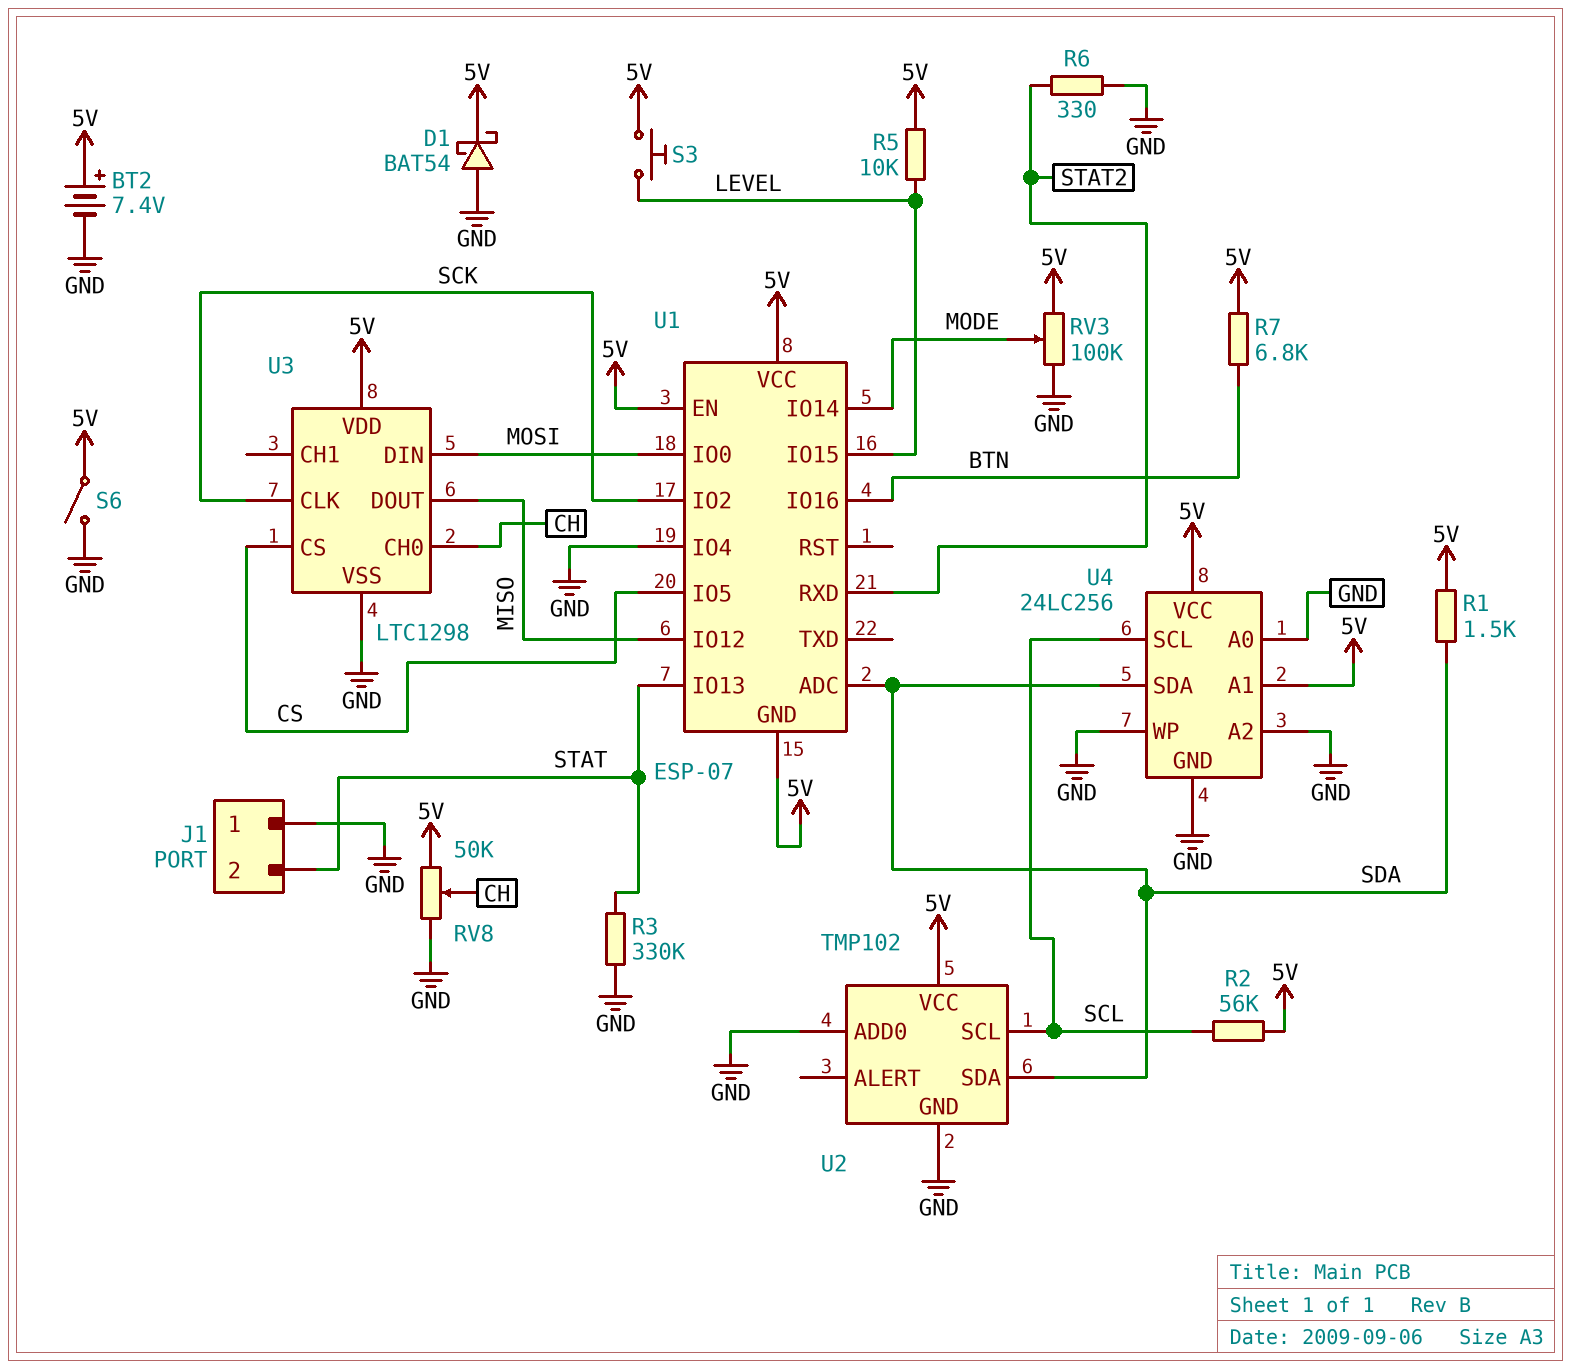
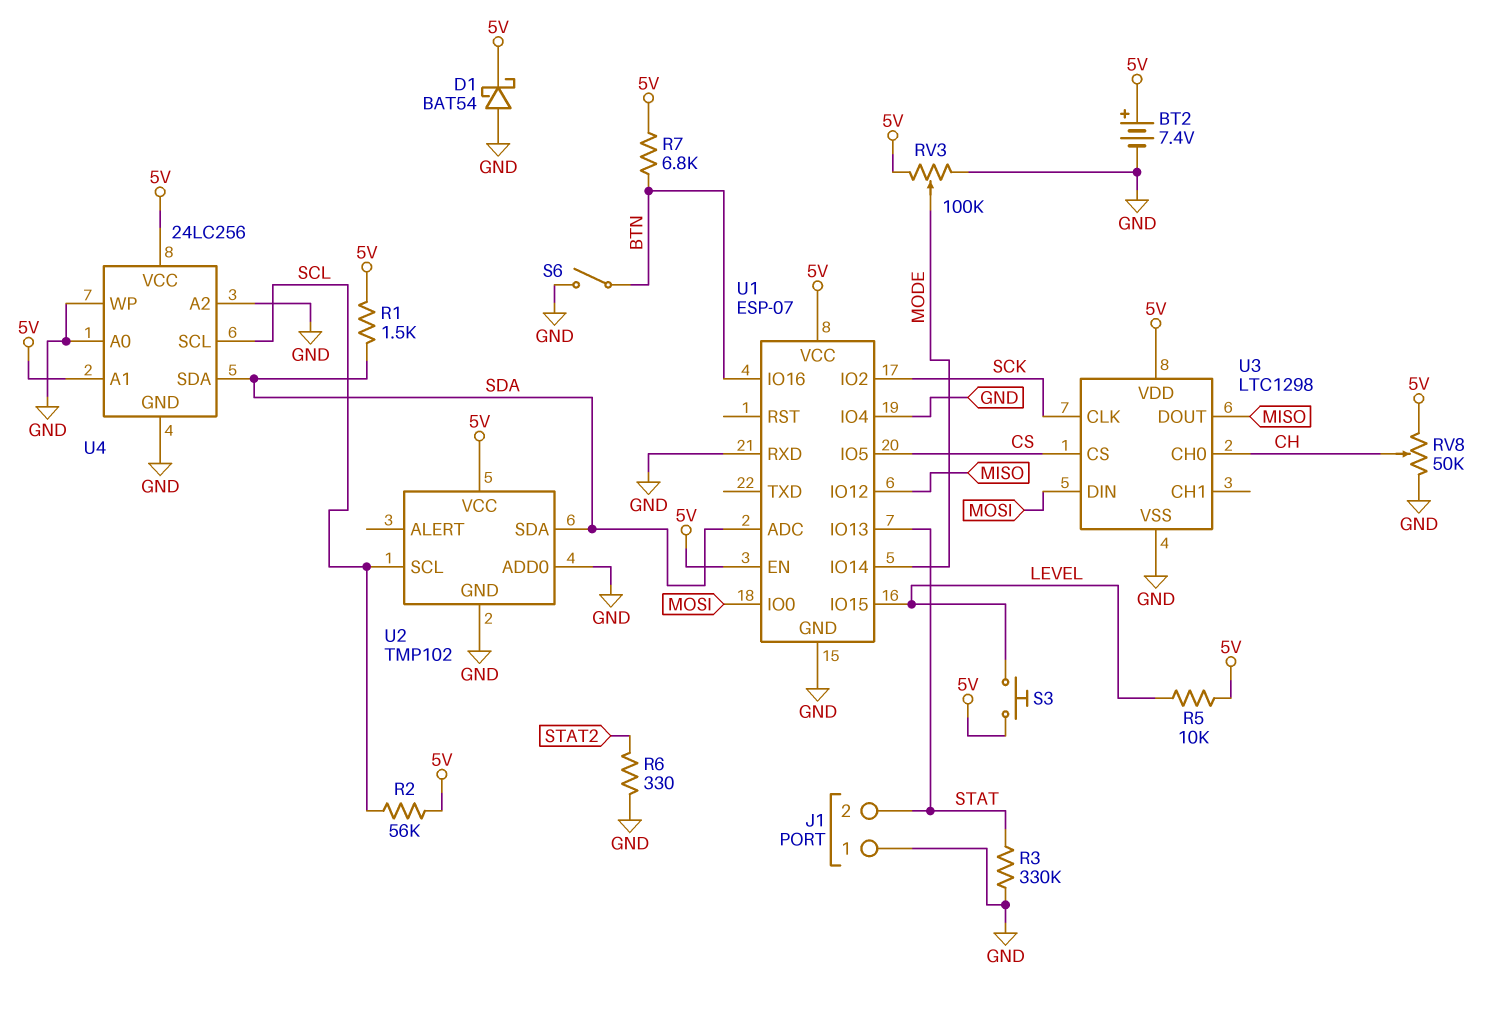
S6: switch (5V, GND) -> switch (BTN, GND)
U1 pin GND: 5V -> GND
U1 pin RXD: STAT2 -> GND

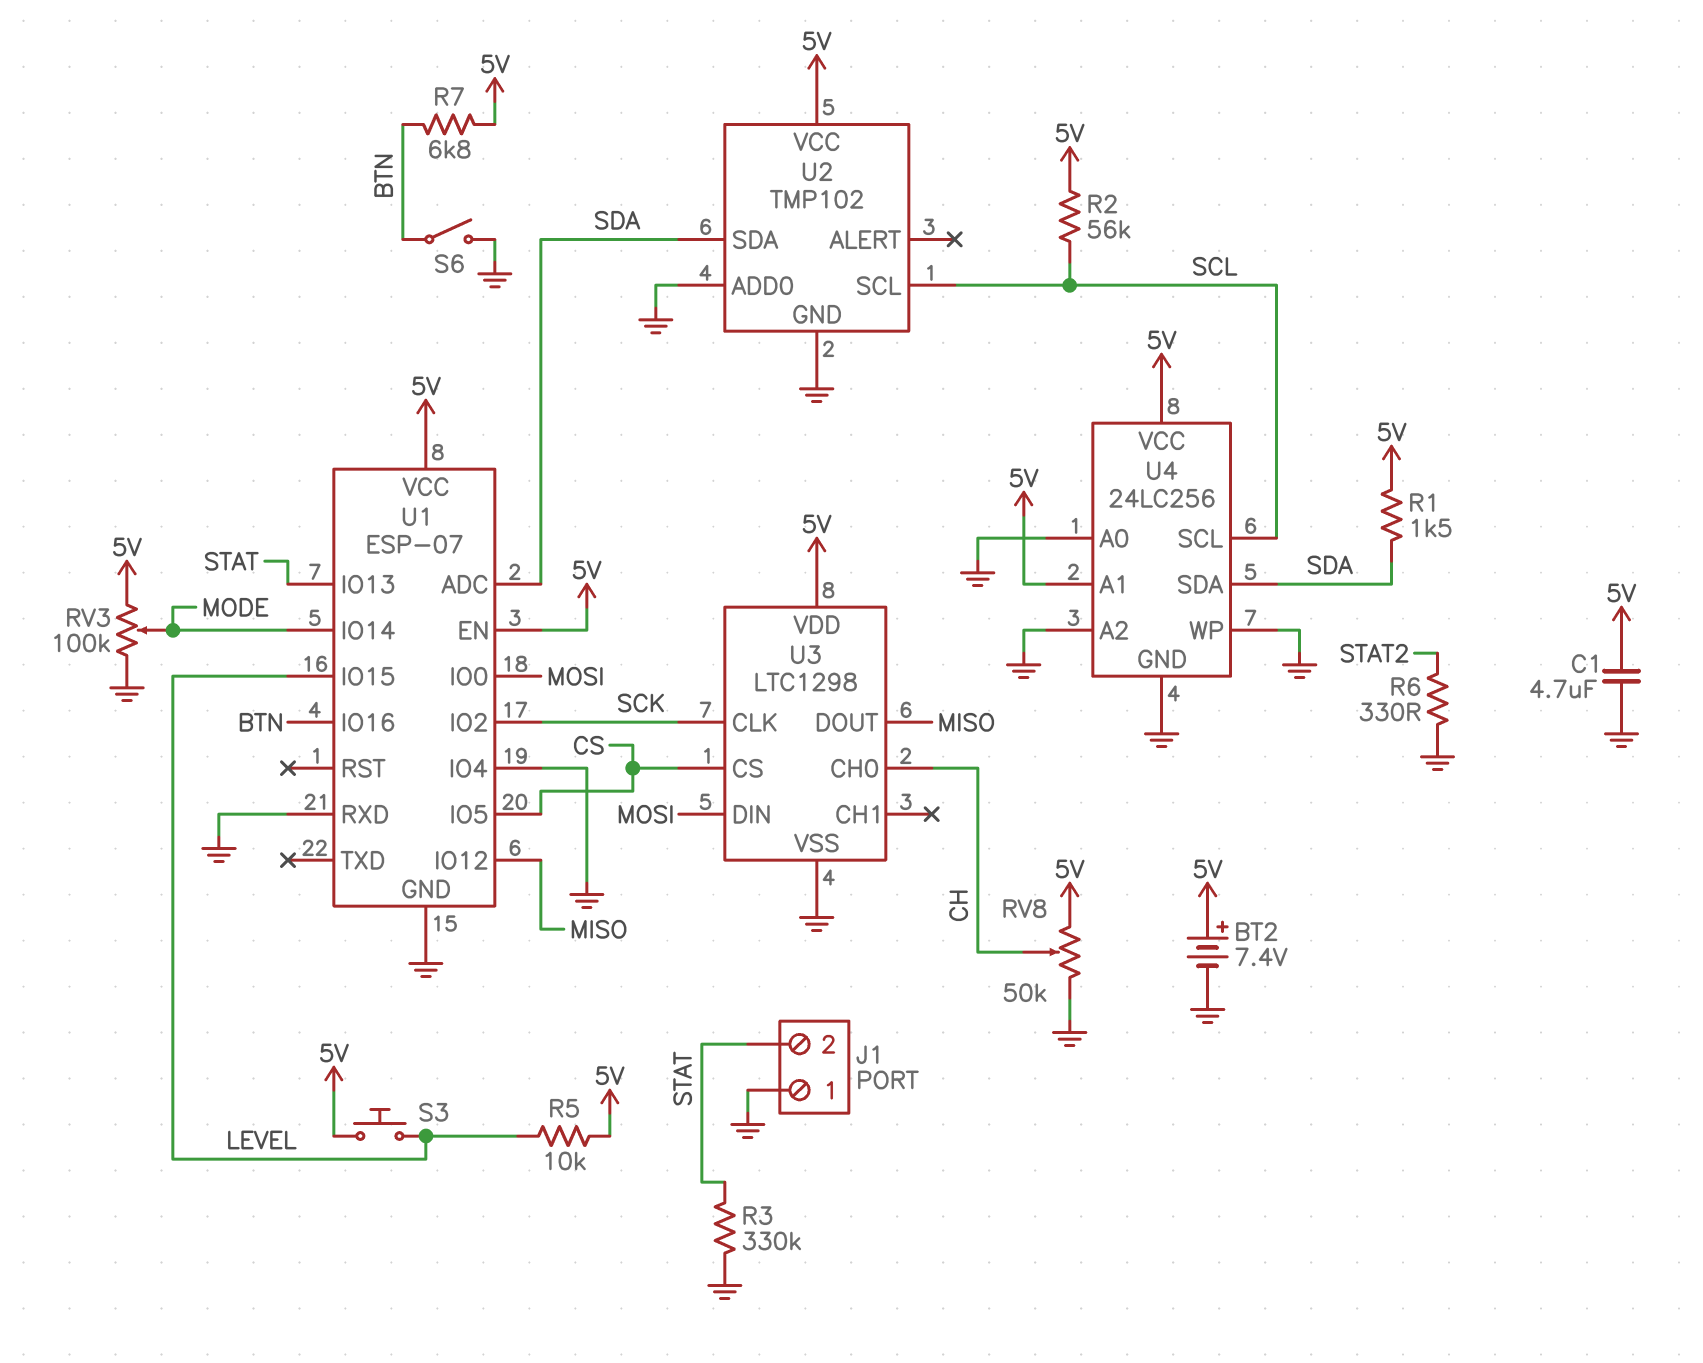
C1: none -> 4.7uF (5V, GND)
D1: schottky BAT54 (A GND, K 5V) -> none

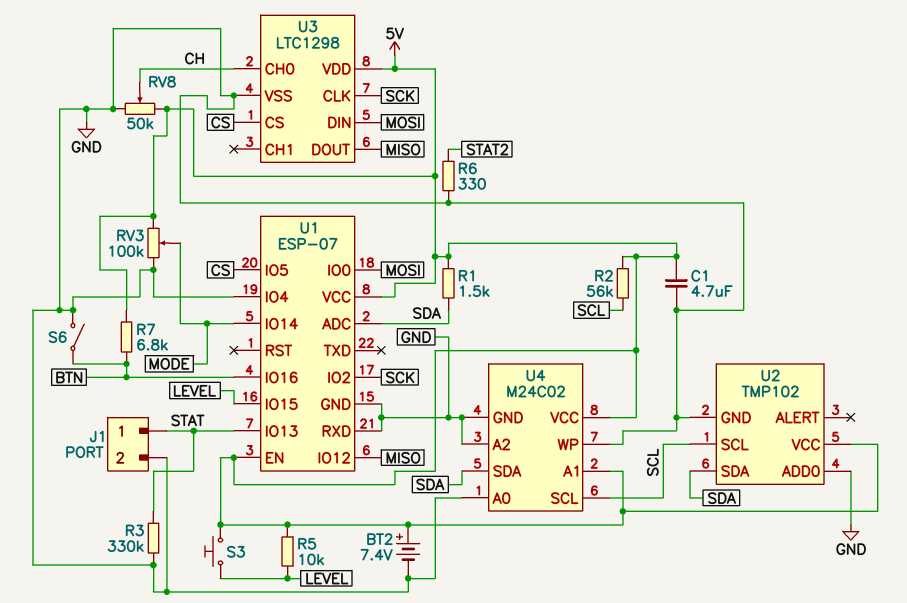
J1 pin 1: GND -> STAT
J1 pin 2: STAT -> GND
U4: 24LC256 -> M24C02

